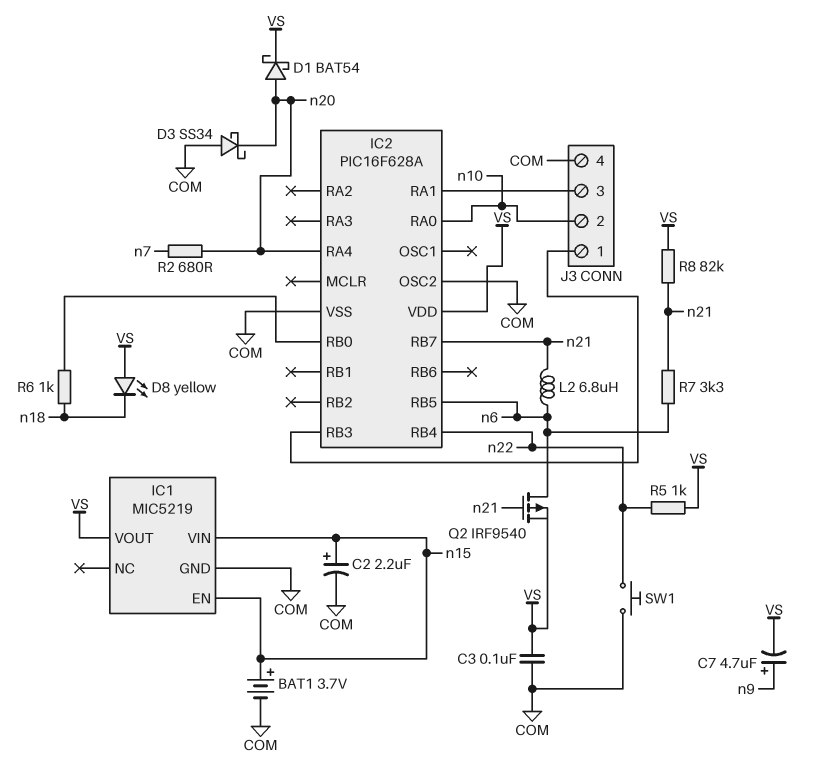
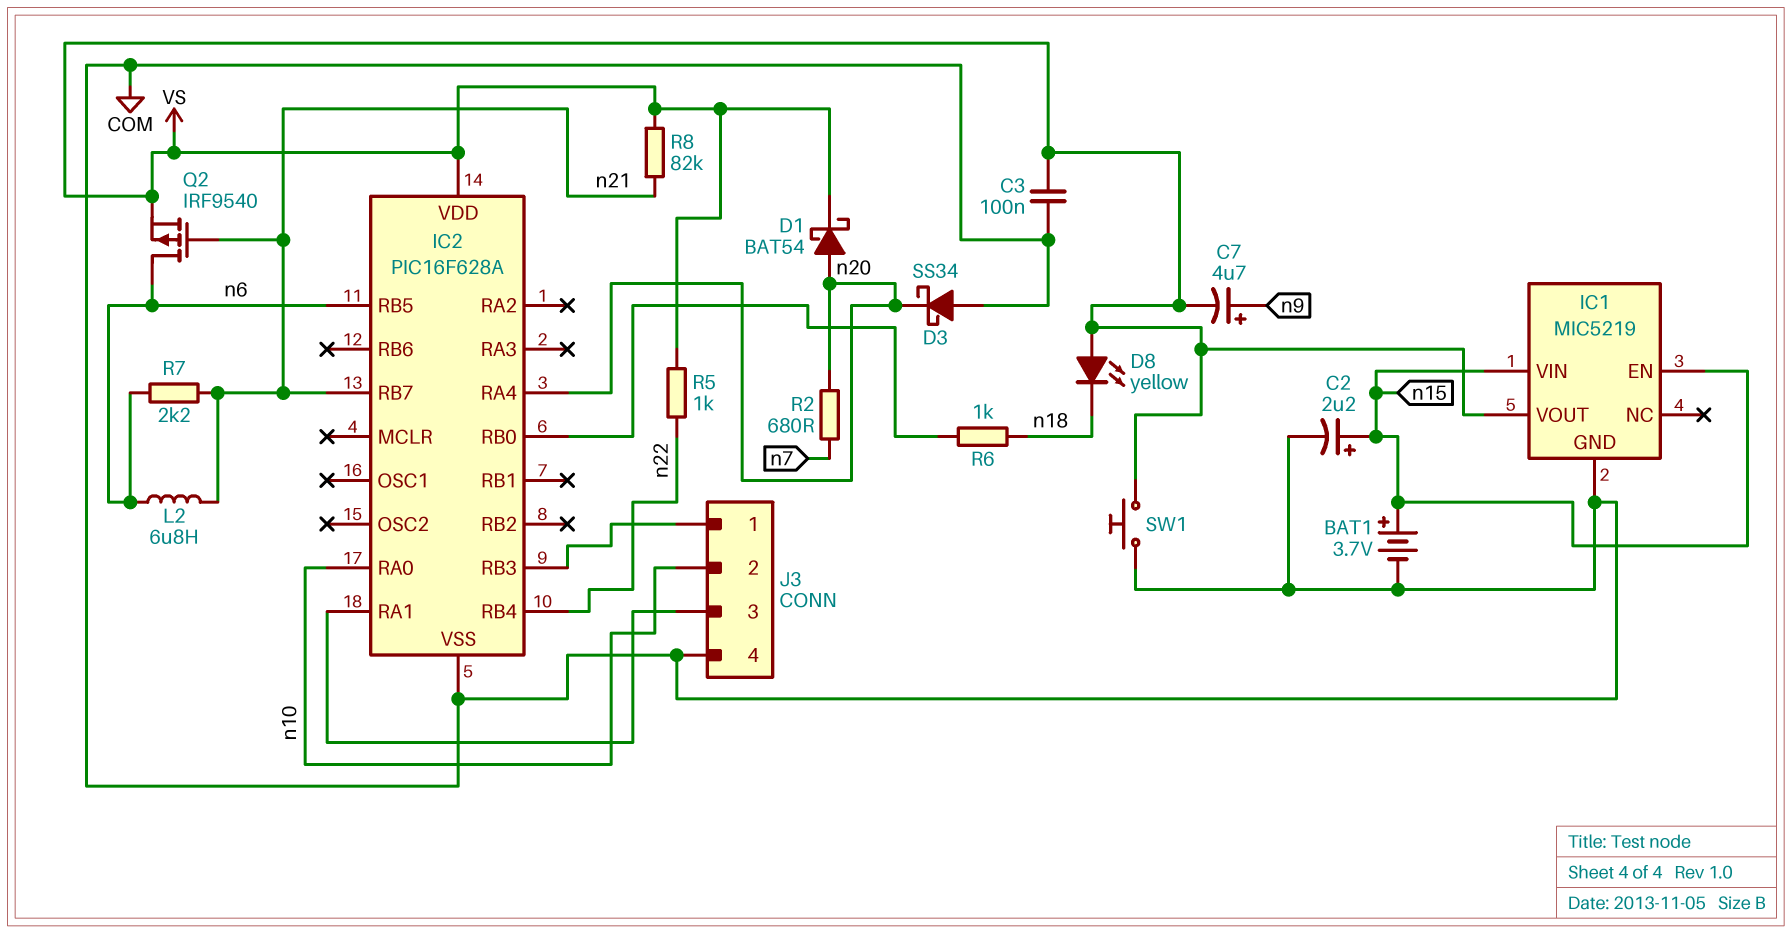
IC2 pin OSC2: COM -> none
R7: 3.3k (n6, n21) -> 2.2k (n6, n21)
SW1: button (COM, n22) -> button (COM, VS)

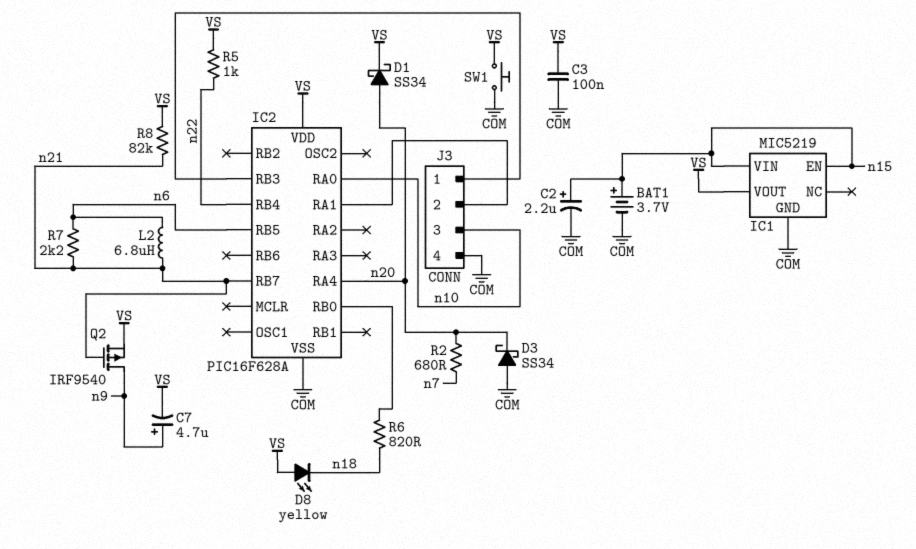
D1: schottky BAT54 (A n20, K VS) -> schottky SS34 (A n20, K VS)
J3 pin 2: n10 -> IC2/RA1
J3 pin 3: IC2/RA1 -> n10
Q2: PMOS IRF9540 (G n21, D n6, S VS) -> PMOS IRF9540 (G n21, D n9, S VS)
R6: 1k (IC2/RB0, n18) -> 820 (IC2/RB0, n18)

